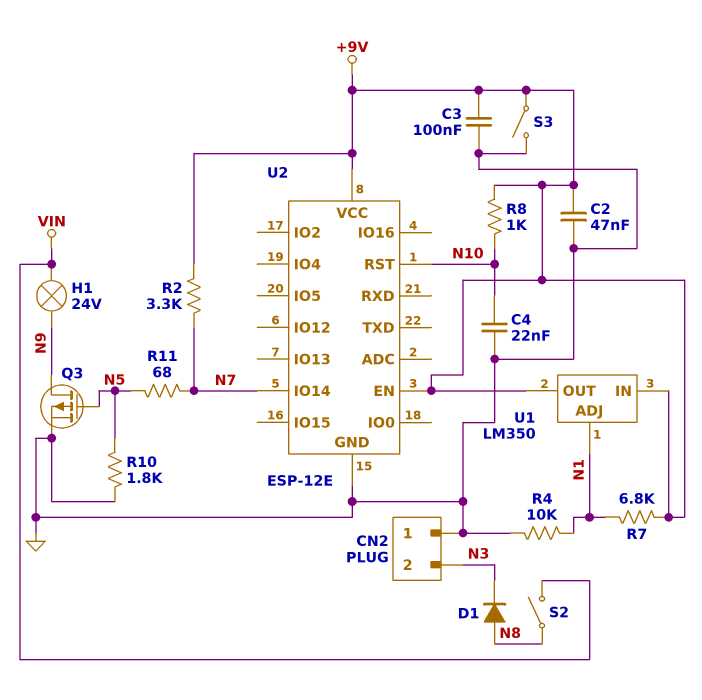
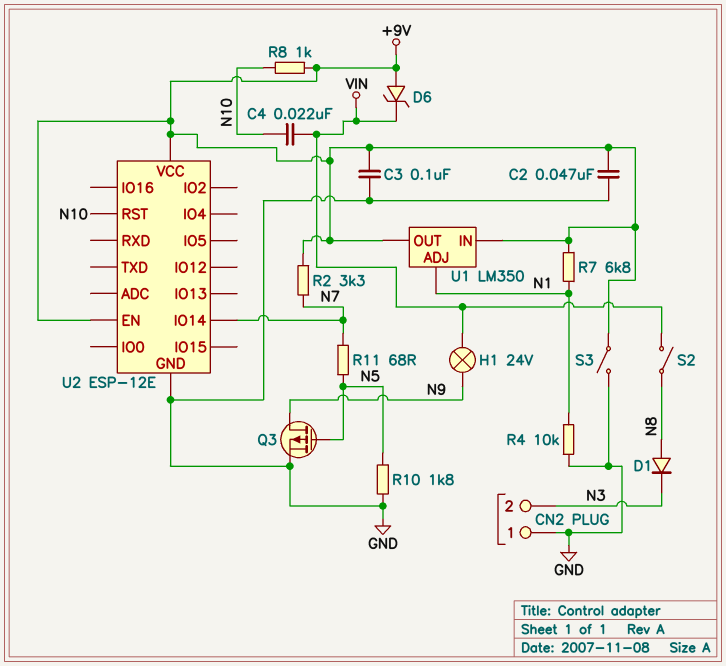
C4: 22nF (GND, N10) -> 22nF (N10, VIN)
D6: none -> zener (A +9V, K VIN)

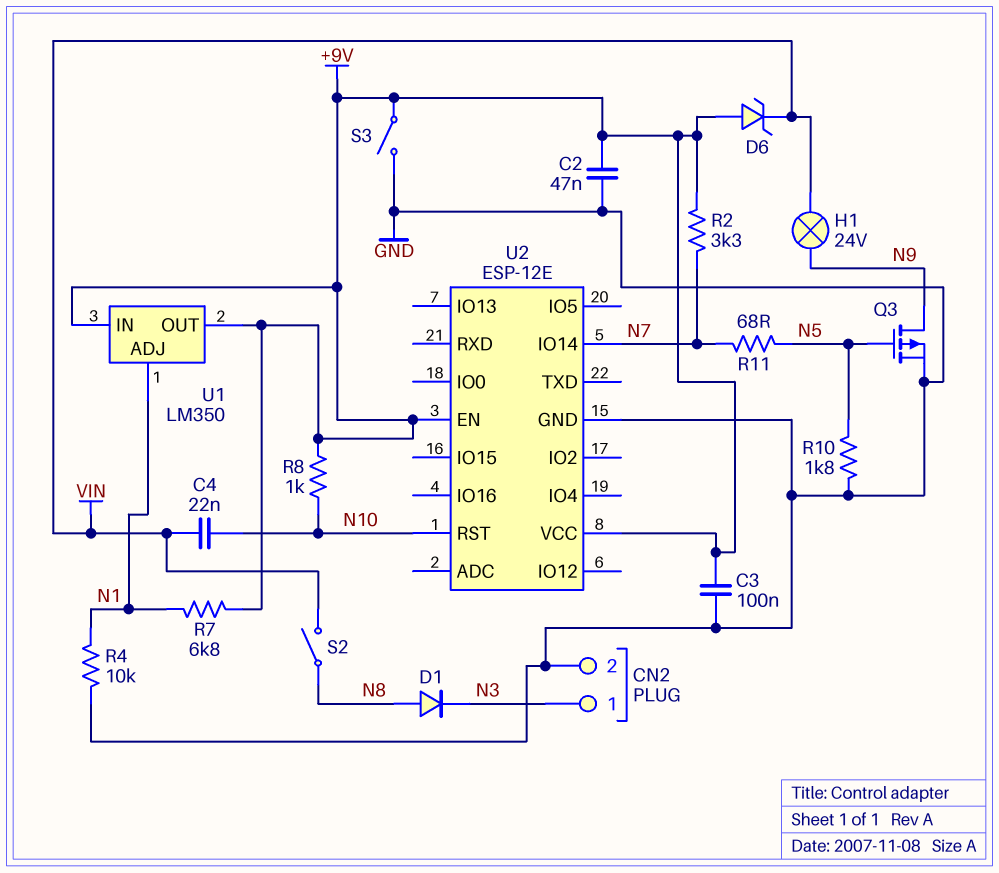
CN2 pin 1: GND -> N3
CN2 pin 2: N3 -> GND

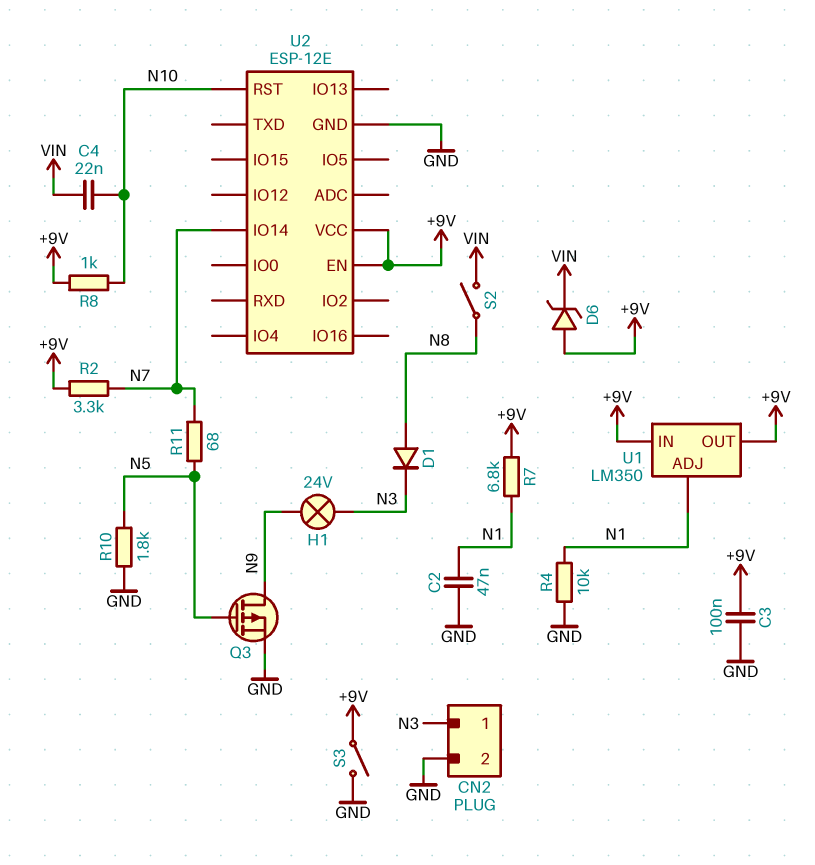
C2: 47nF (+9V, GND) -> 47nF (GND, N1)
H1: lamp 24V (N9, VIN) -> lamp 24V (N3, N9)

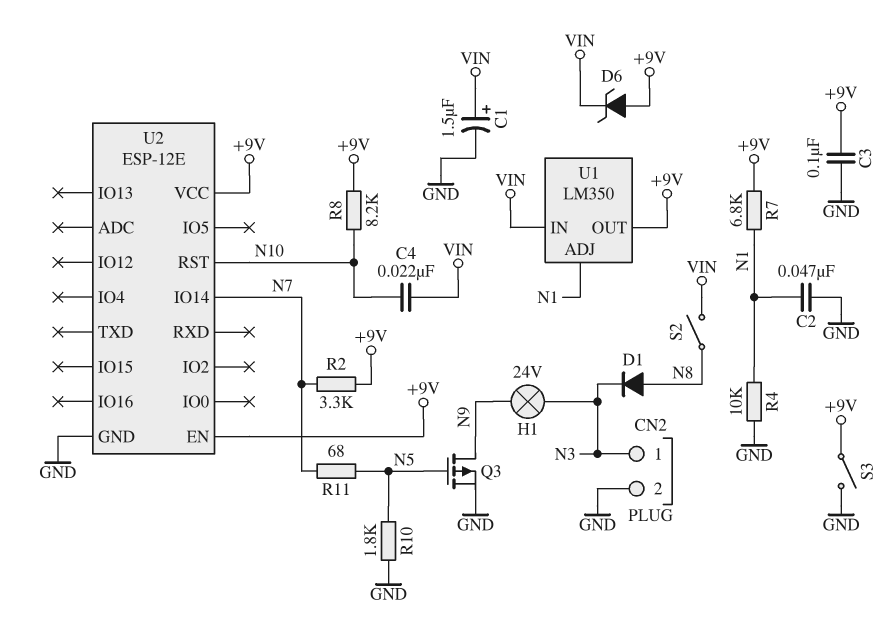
C1: none -> 1.5uF (plus VIN, minus GND)
R8: 1k (+9V, N10) -> 8.2k (+9V, N10)
U1 pin IN: +9V -> VIN

